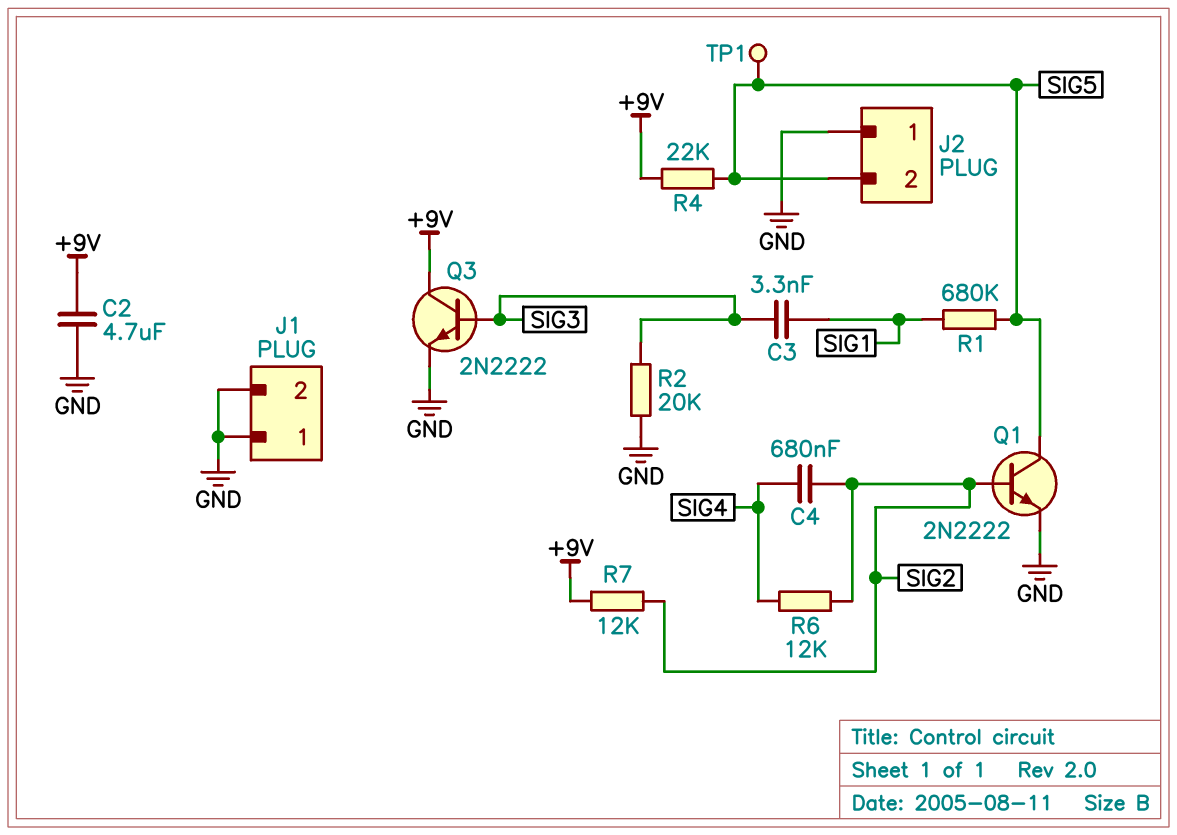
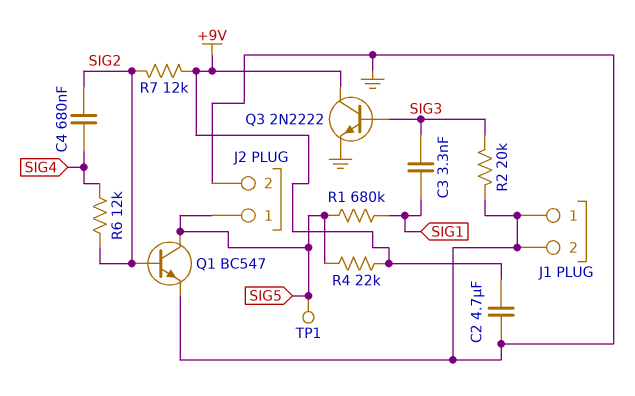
J2 pin 1: GND -> SIG5
J2 pin 2: SIG5 -> GND
Q1: NPN 2N2222 (B SIG2, C SIG5, E GND) -> NPN BC547 (B SIG2, C SIG5, E GND)

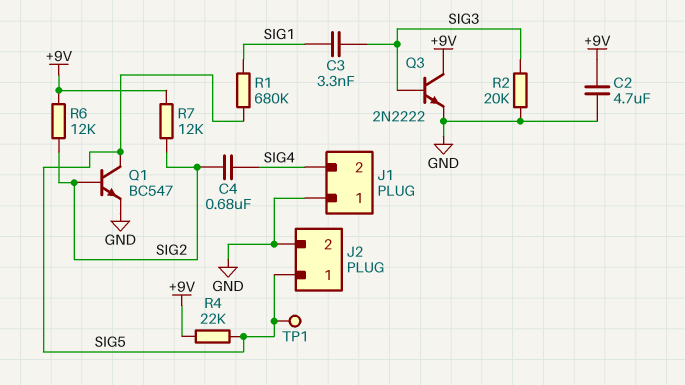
J1 pin 2: GND -> SIG4
R6: 12k (SIG2, SIG4) -> 12k (+9V, SIG2)

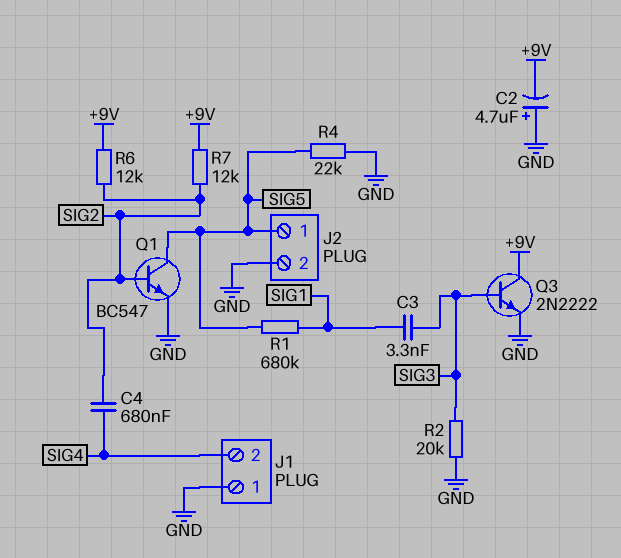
C2: 4.7uF (+9V, GND) -> 4.7uF (plus GND, minus +9V)
R4: 22k (+9V, SIG5) -> 22k (GND, SIG5)
TP1: test point (SIG5) -> none

